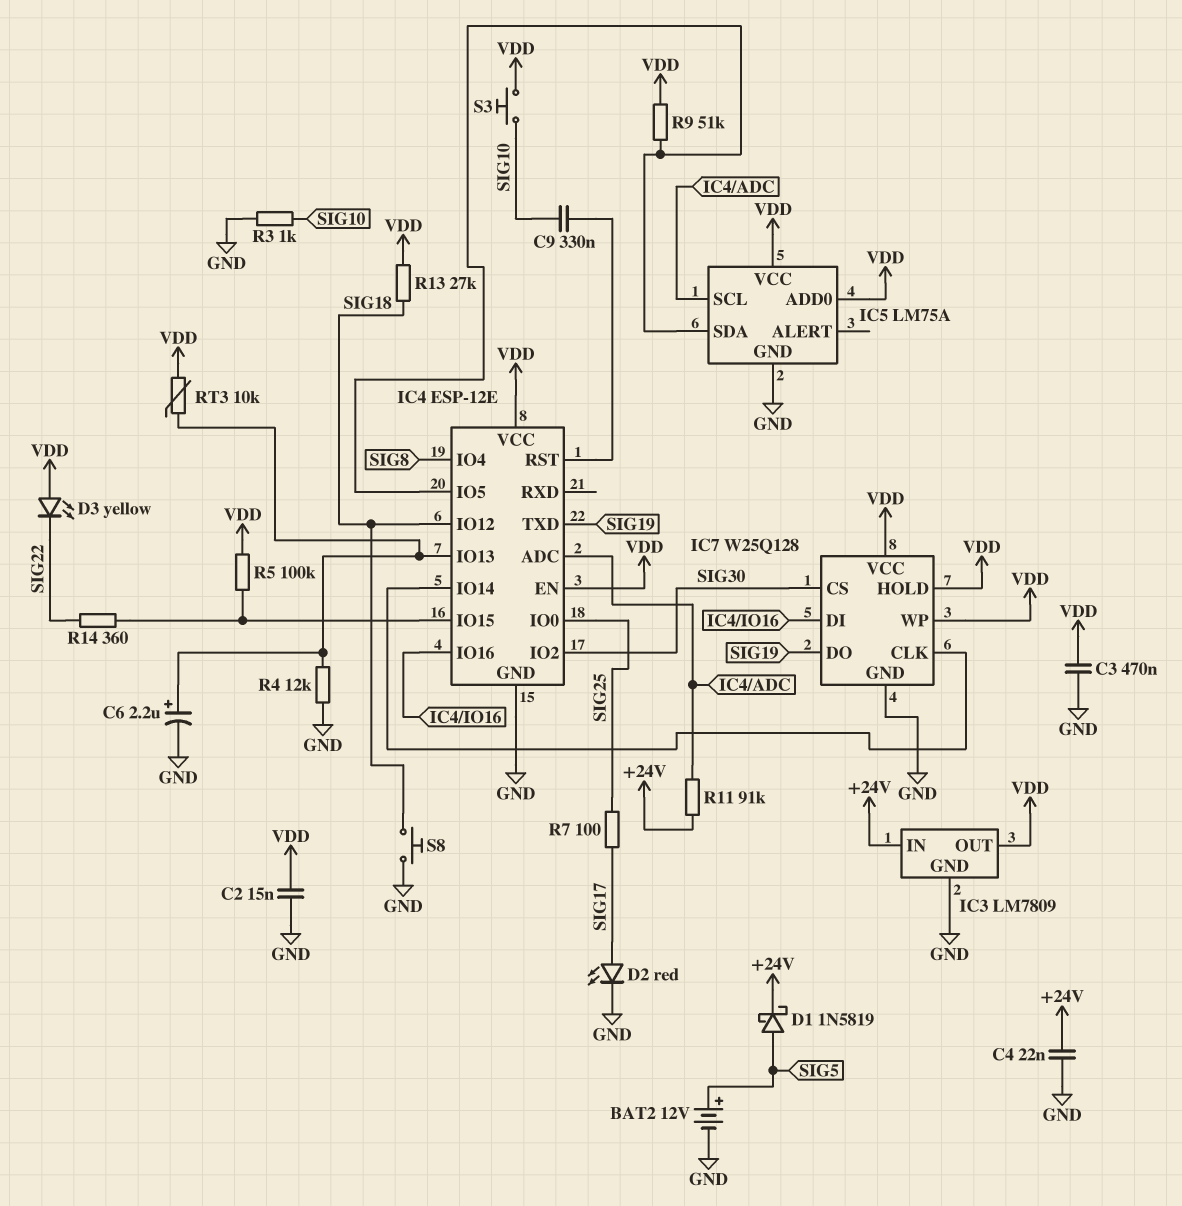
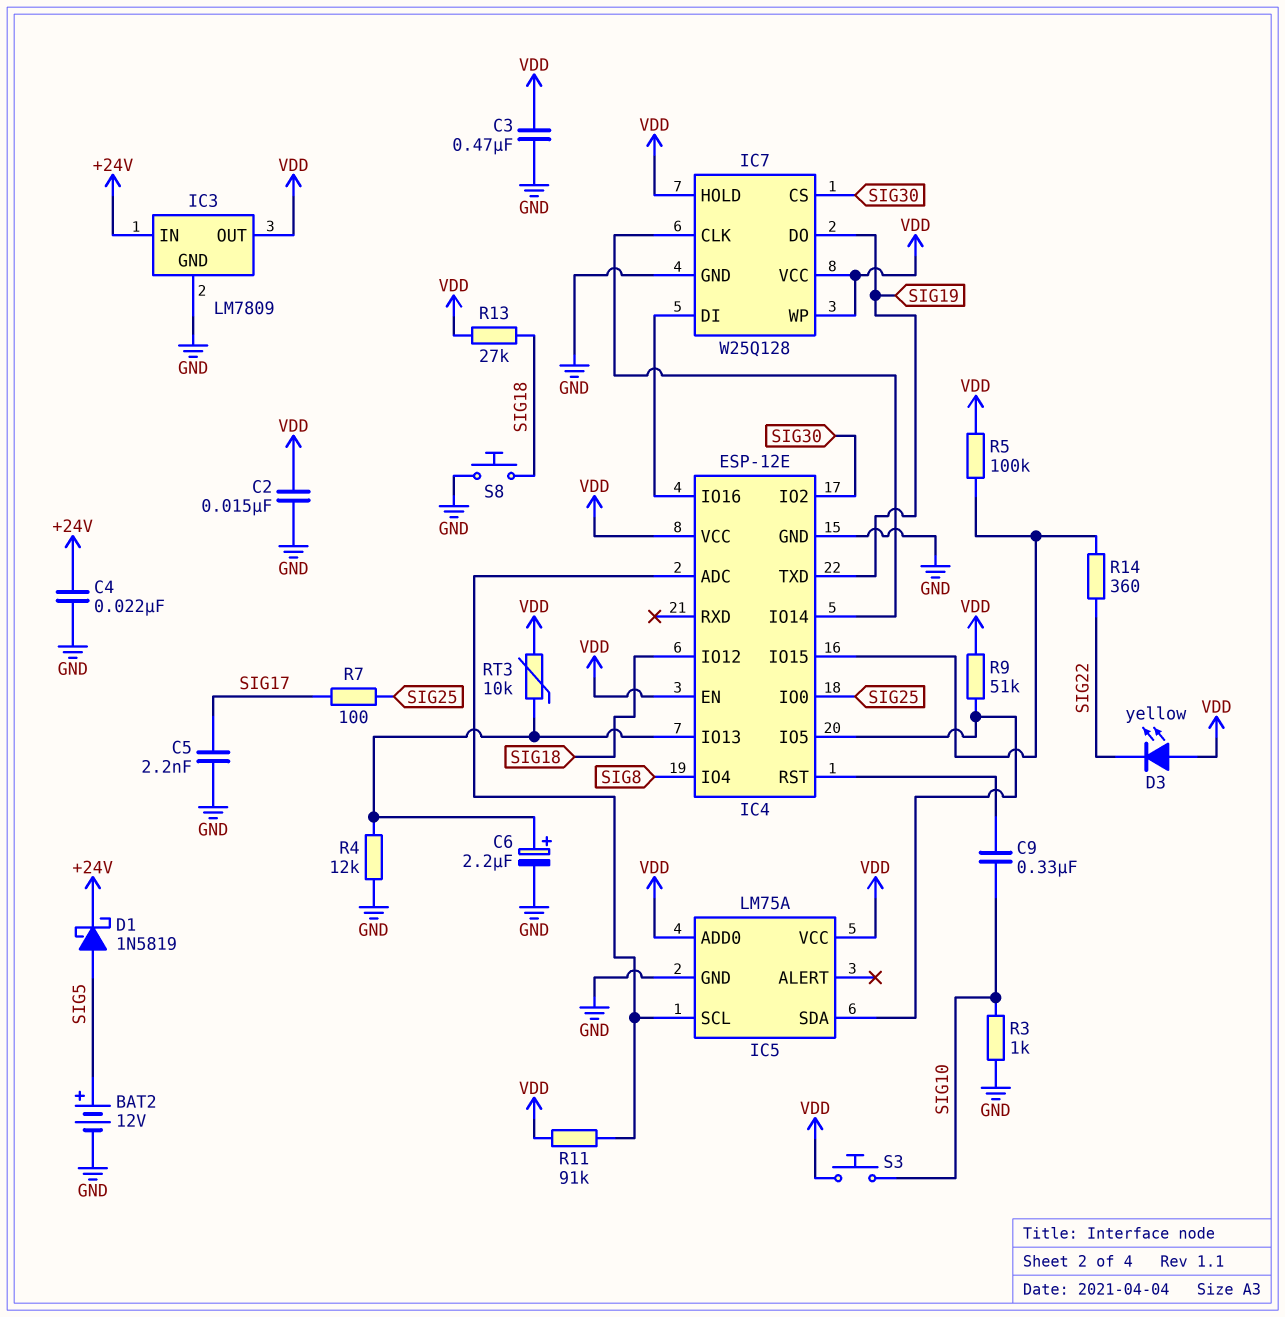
C5: none -> 2.2nF (GND, SIG17)
D2: LED red (A SIG17, K GND) -> none
R11: 91k (+24V, IC4/ADC) -> 91k (IC4/ADC, VDD)

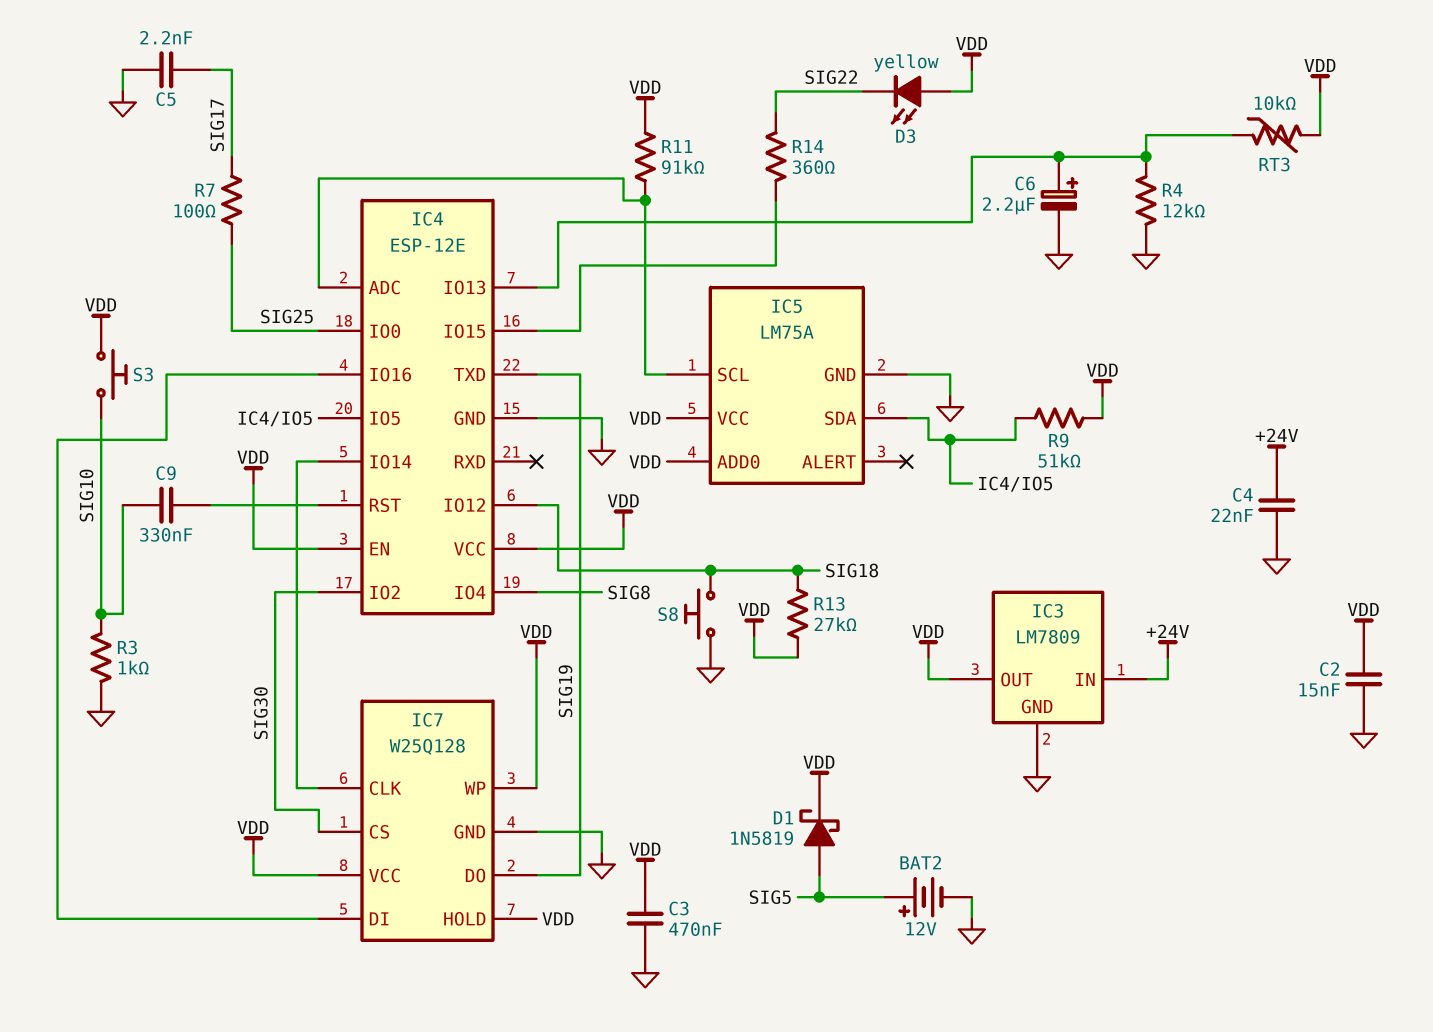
D1: schottky 1N5819 (A SIG5, K +24V) -> schottky 1N5819 (A SIG5, K VDD)
R5: 100k (IC4/IO15, VDD) -> none

